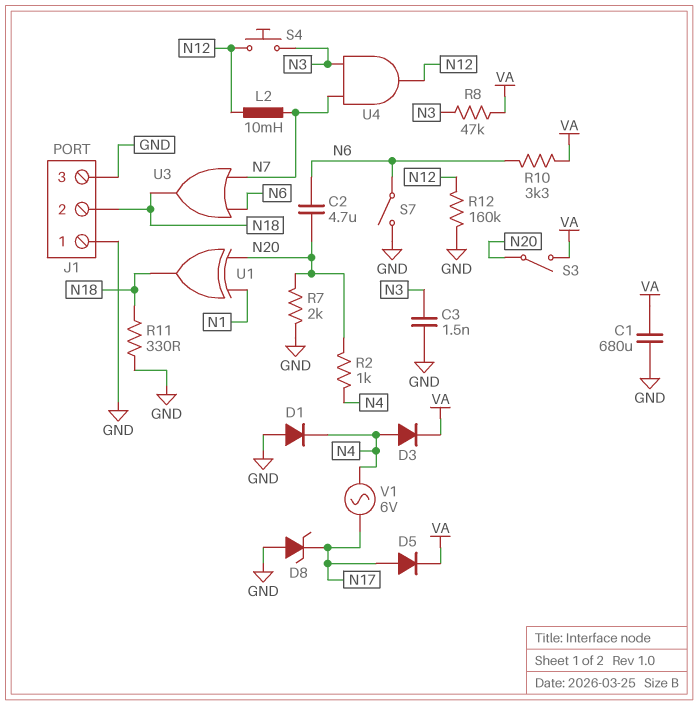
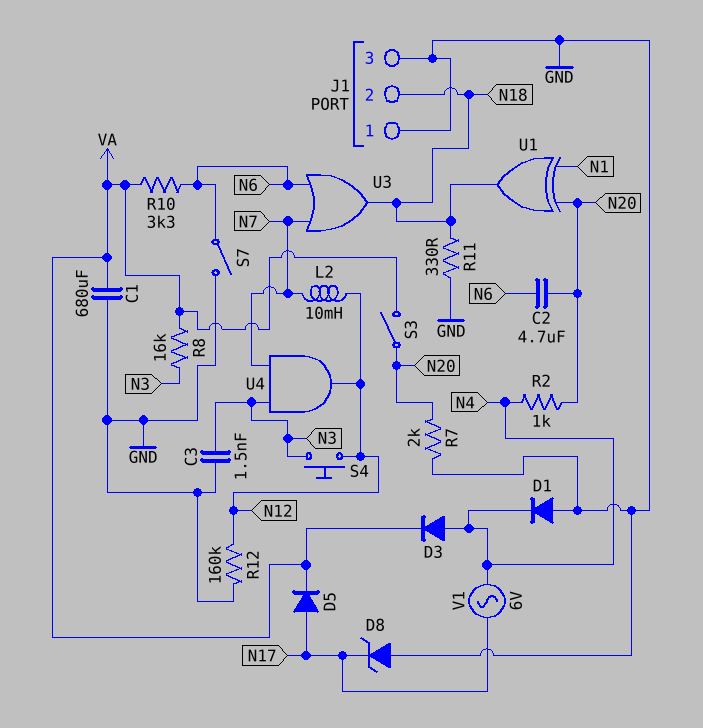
R8: 47k (N3, VA) -> 16k (N3, VA)

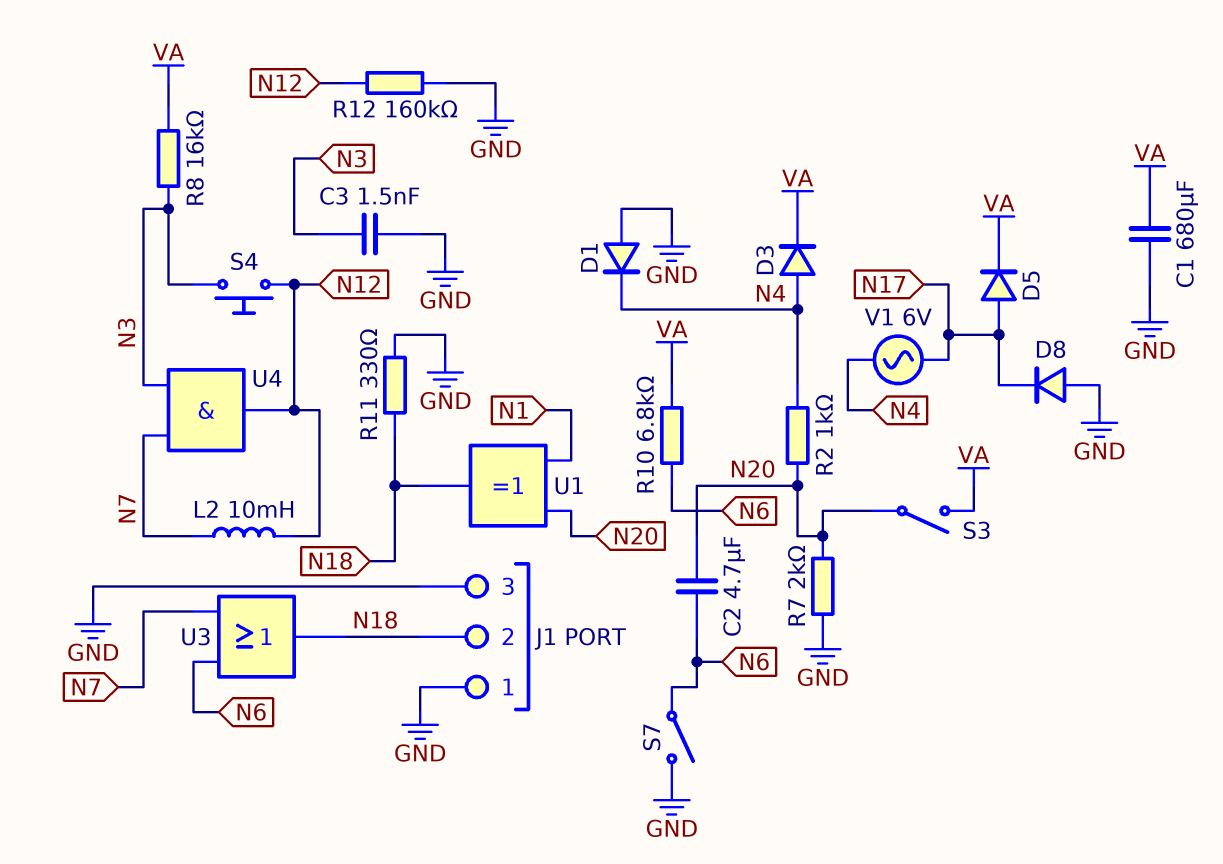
D8: zener (A GND, K N17) -> diode (A GND, K N17)
R10: 3.3k (N6, VA) -> 6.8k (N6, VA)

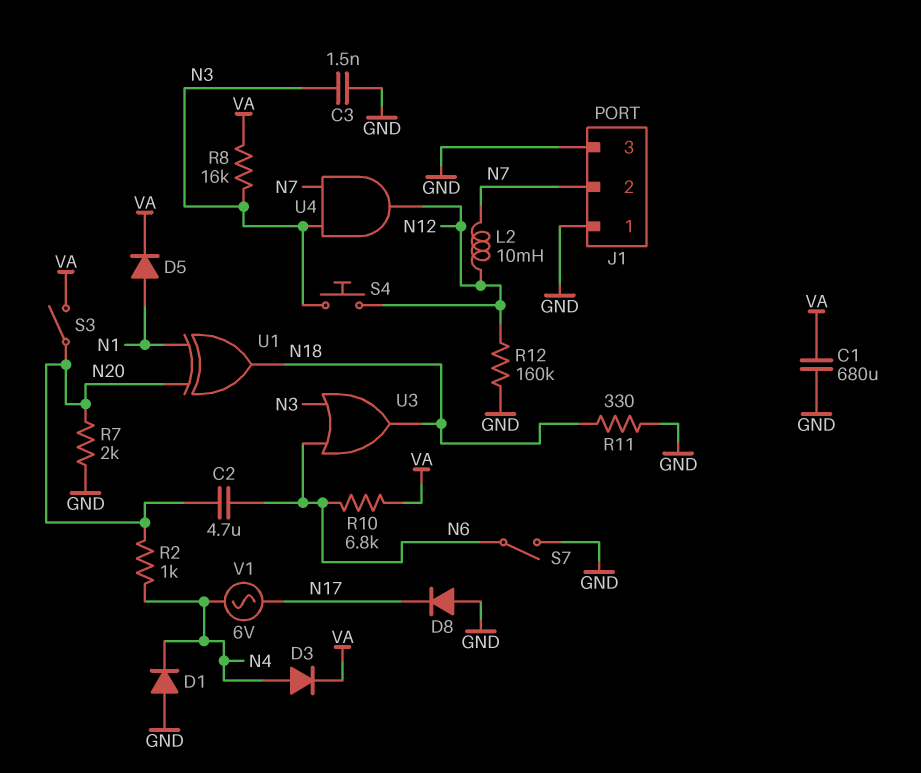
D5: diode (A N17, K VA) -> diode (A N1, K VA)
J1 pin 2: N18 -> N7
U3: OR (in N6, in N7, out N18) -> OR (in N3, in N6, out N18)

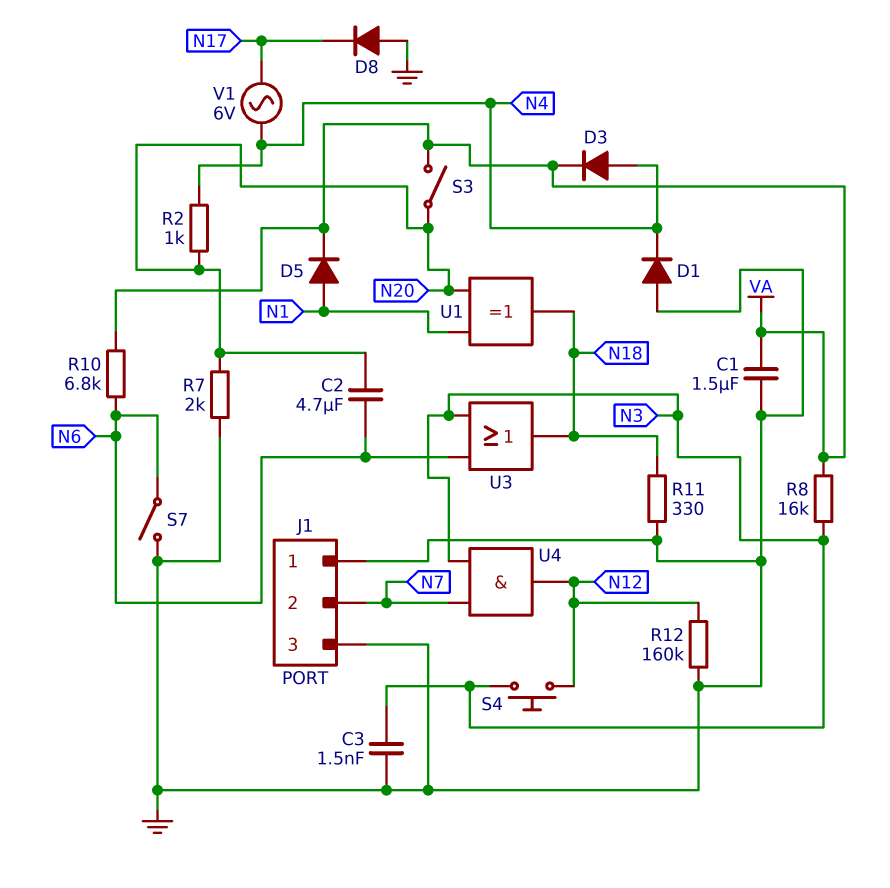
C1: 680uF (GND, VA) -> 1.5uF (GND, VA)
L2: 10mH (N7, N12) -> none

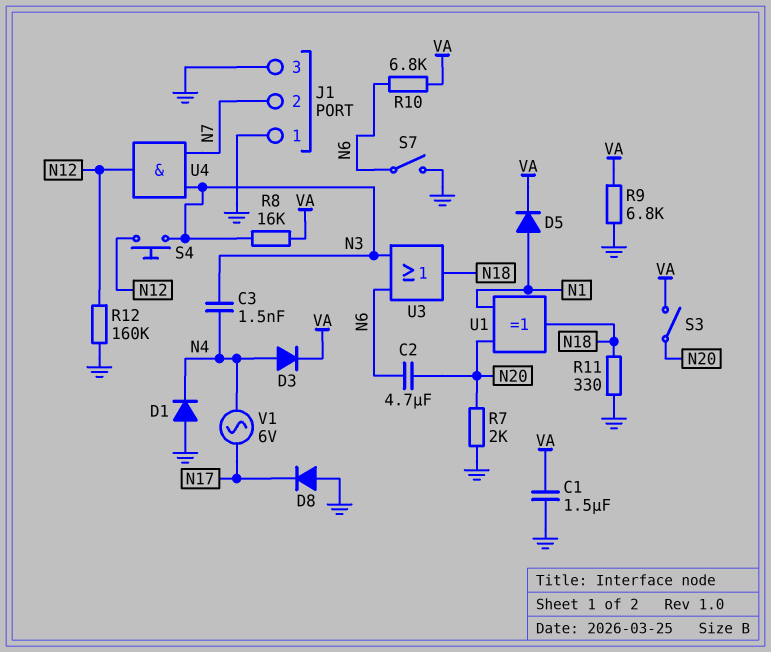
C3: 1.5nF (GND, N3) -> 1.5nF (N3, N4)
R2: 1k (N4, N20) -> none
R9: none -> 6.8k (GND, VA)

